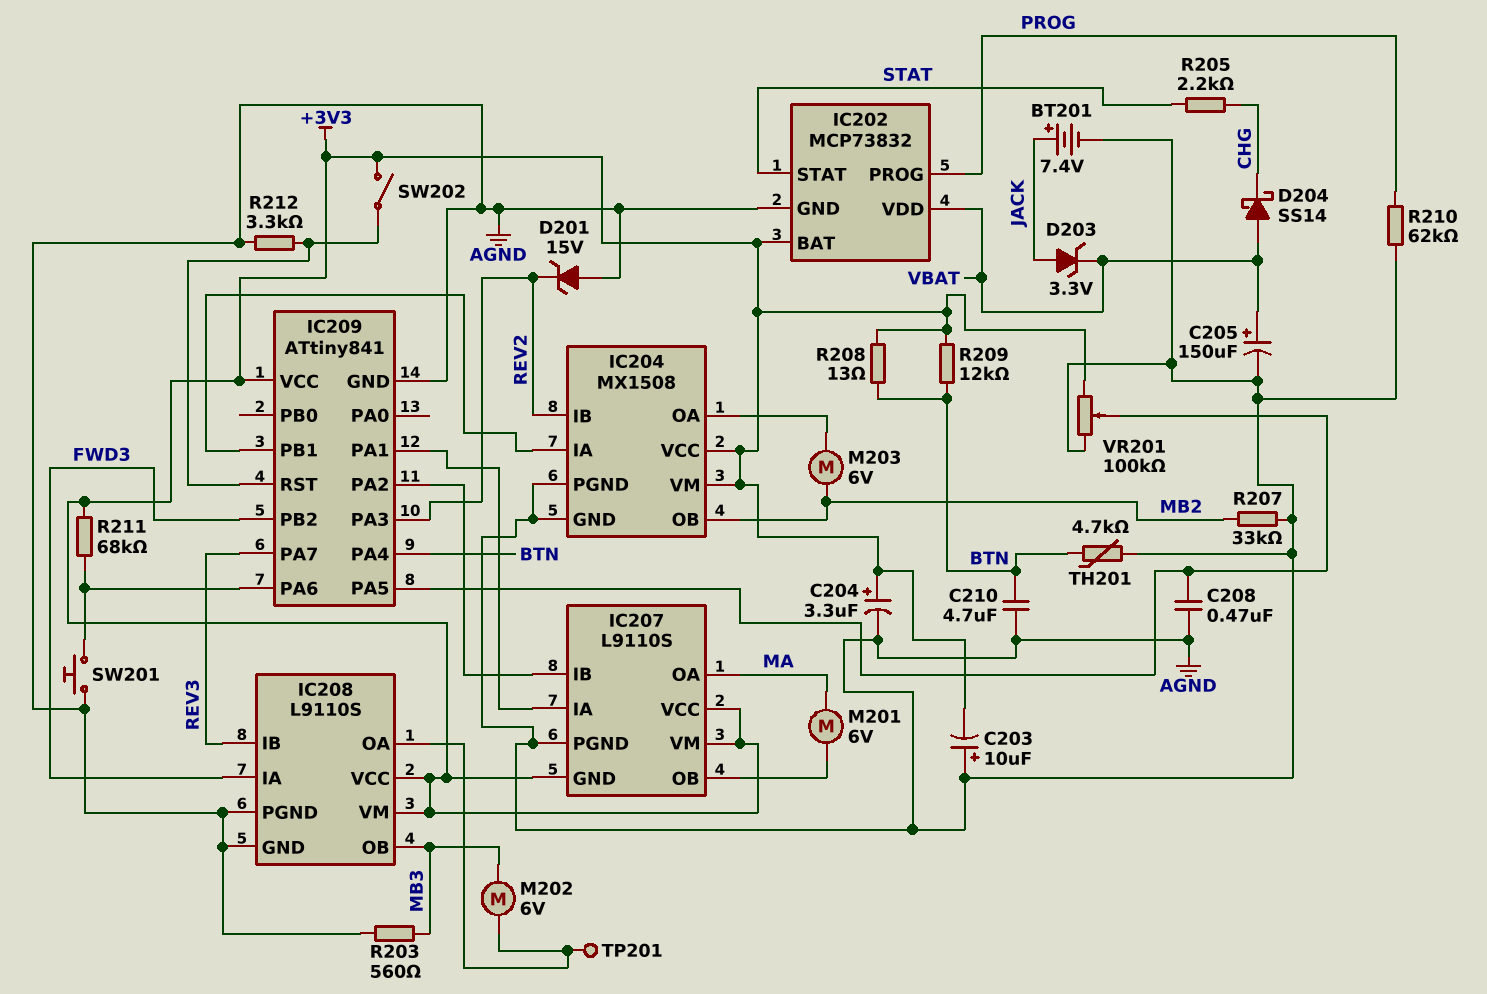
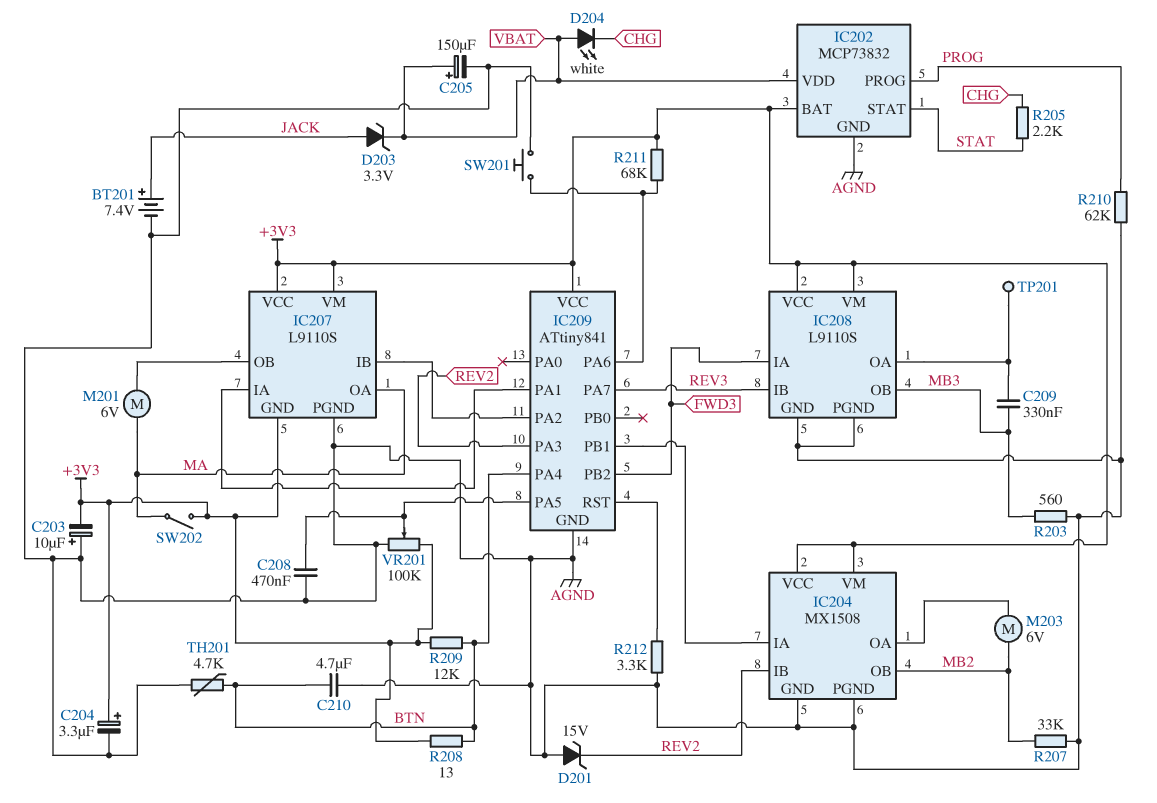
C209: none -> 330nF (IC208/OA, MB3)
D204: schottky SS14 (A VBAT, K CHG) -> LED white (A VBAT, K CHG)
M202: motor 6V (IC208/OA, MB3) -> none
SW202: switch (+3V3, IC209/RST) -> switch (+3V3, MA)

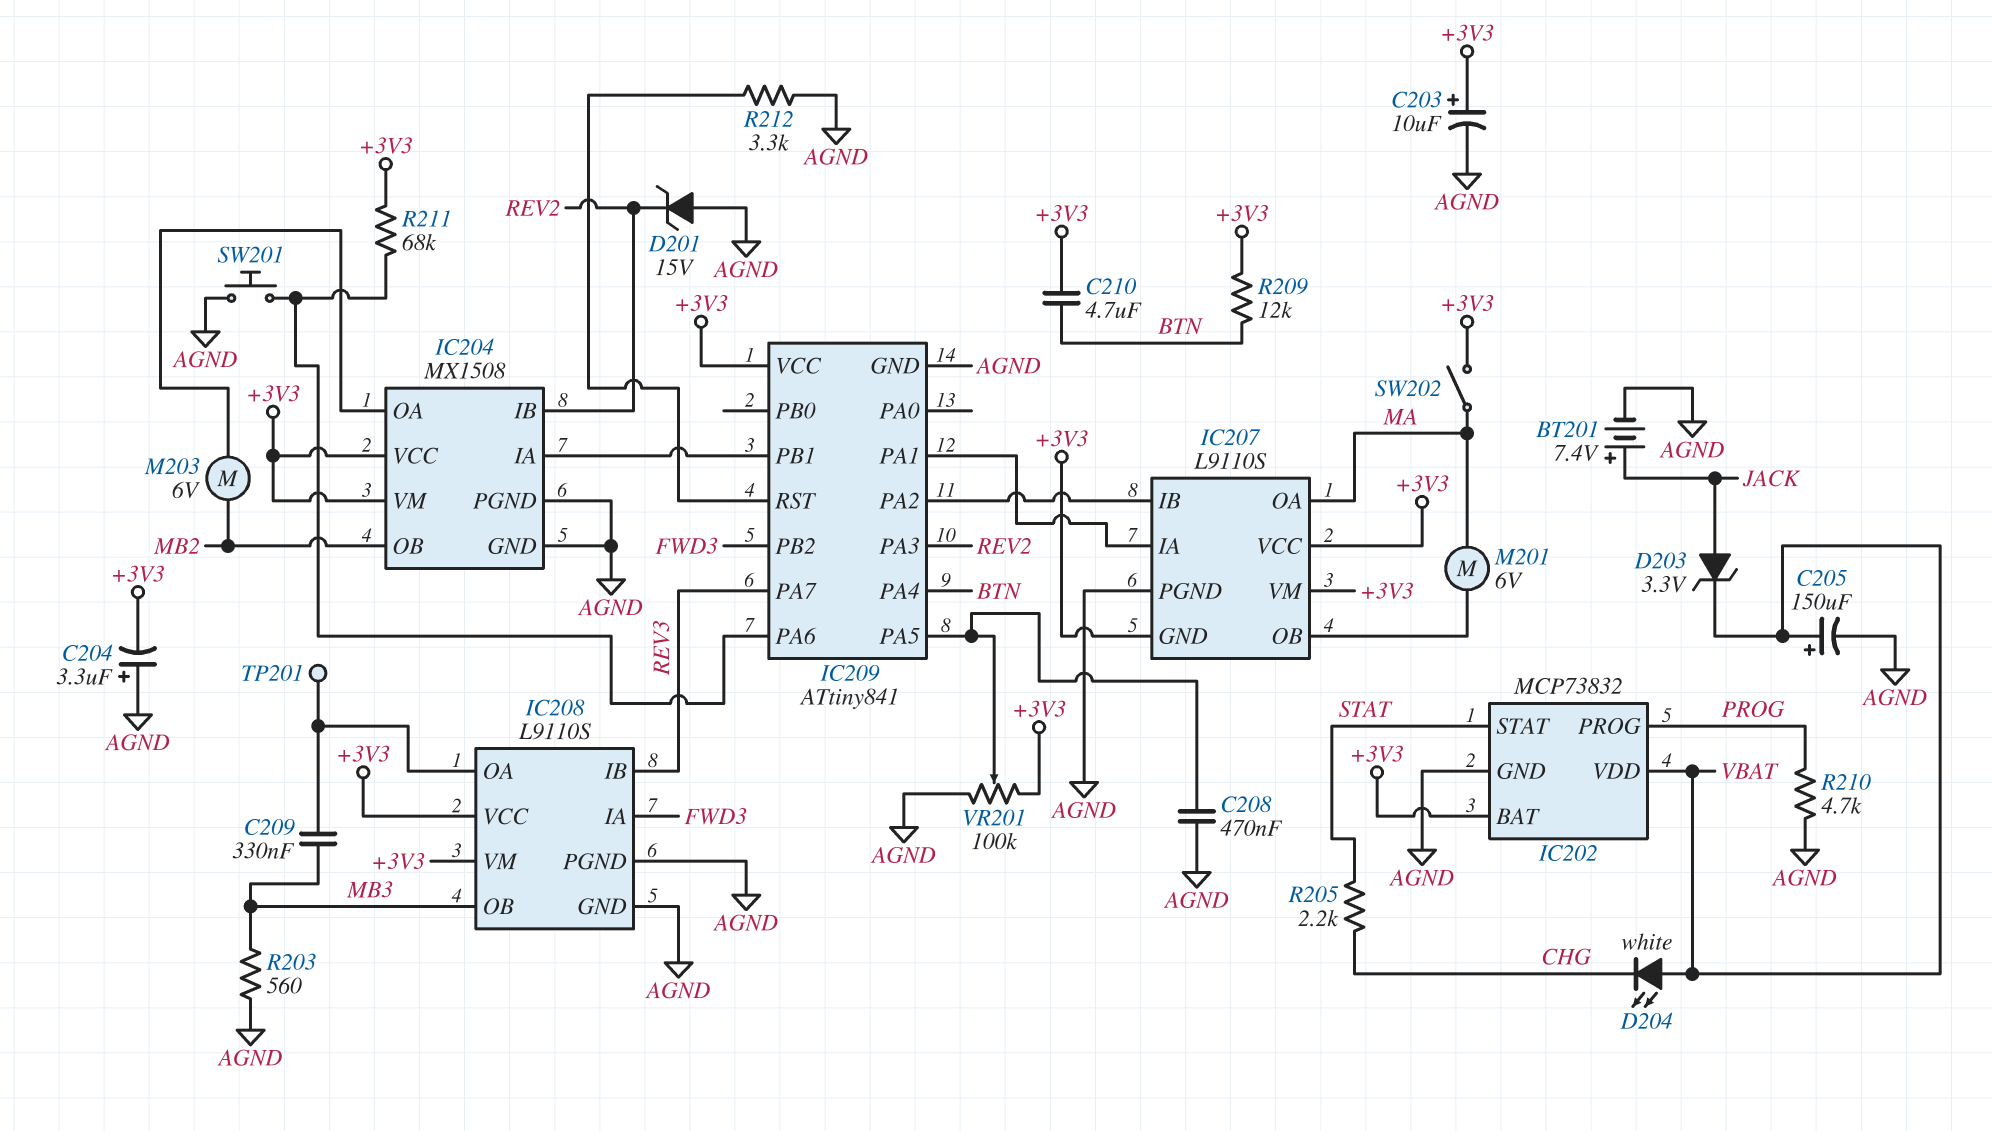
C203: 10uF (plus AGND, minus +3V3) -> 10uF (plus +3V3, minus AGND)
C204: 3.3uF (plus +3V3, minus AGND) -> 3.3uF (plus AGND, minus +3V3)
C210: 4.7uF (AGND, BTN) -> 4.7uF (+3V3, BTN)
R207: 33k (AGND, MB2) -> none
R208: 13 (+3V3, BTN) -> none
R210: 62k (AGND, PROG) -> 4.7k (AGND, PROG)
TH201: 4.7k (AGND, BTN) -> none

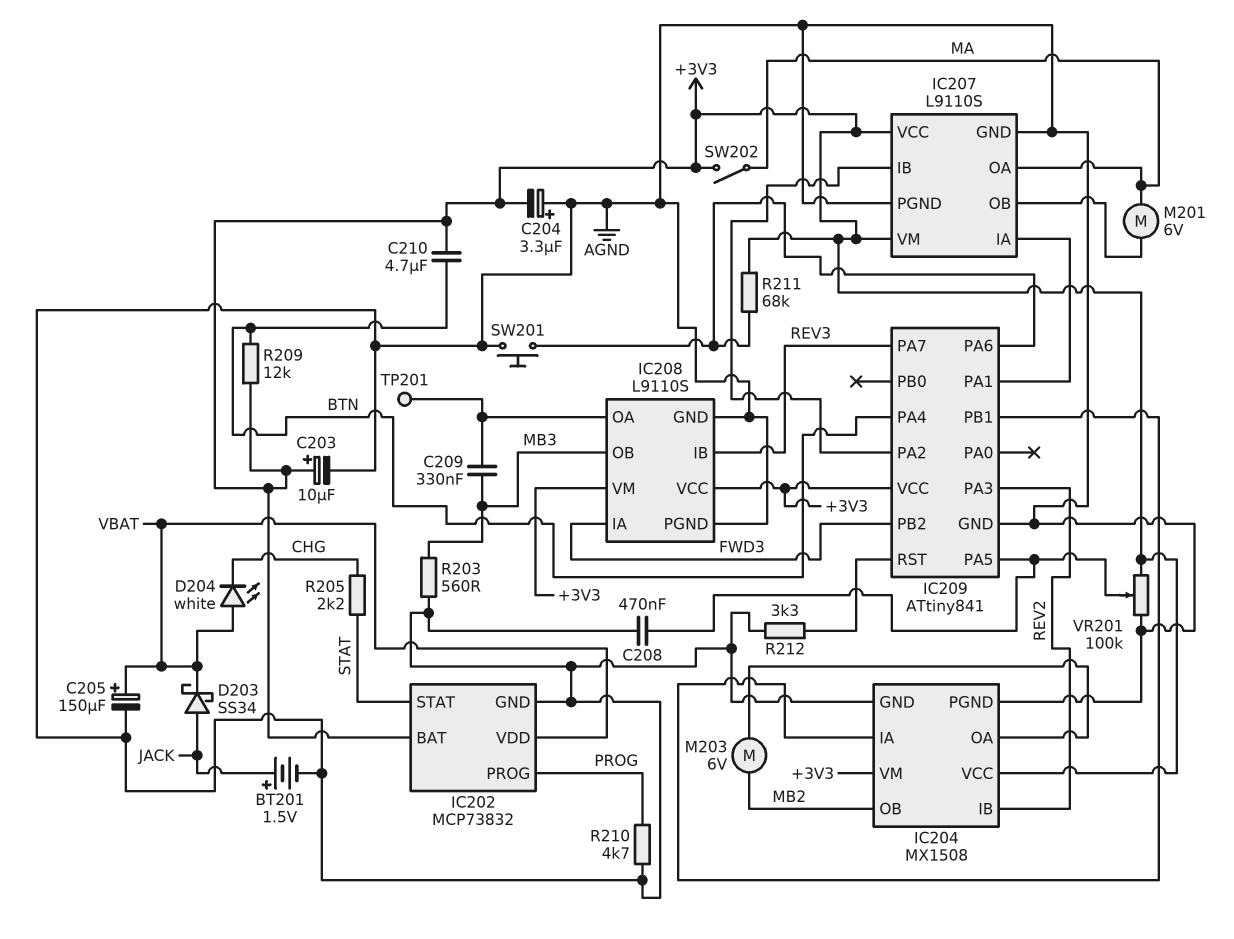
BT201: 7.4V (plus JACK, minus AGND) -> 1.5V (plus JACK, minus AGND)
D201: zener 15V (A AGND, K REV2) -> none
D203: zener 3.3V (A JACK, K VBAT) -> schottky SS34 (A JACK, K VBAT)
IC207 pin GND: +3V3 -> AGND

